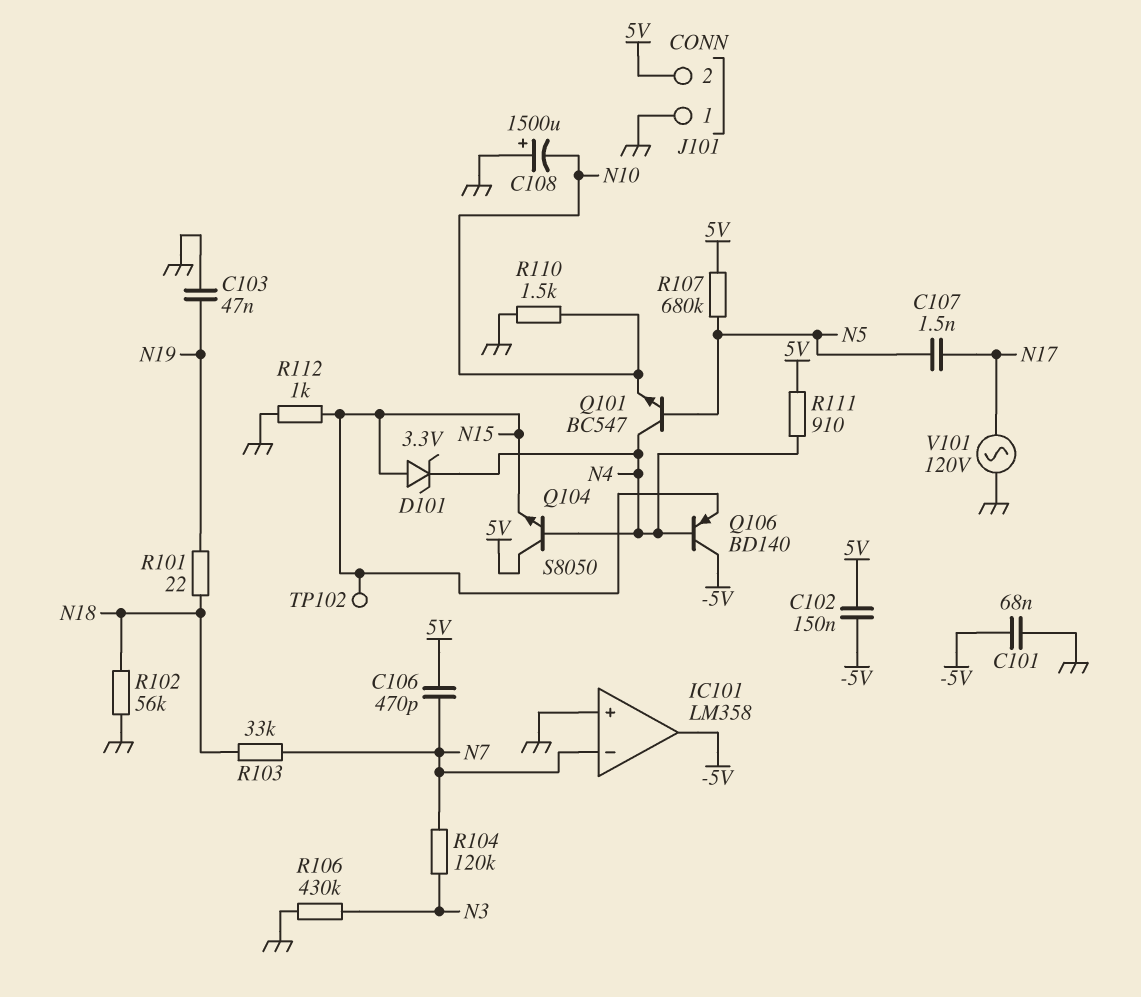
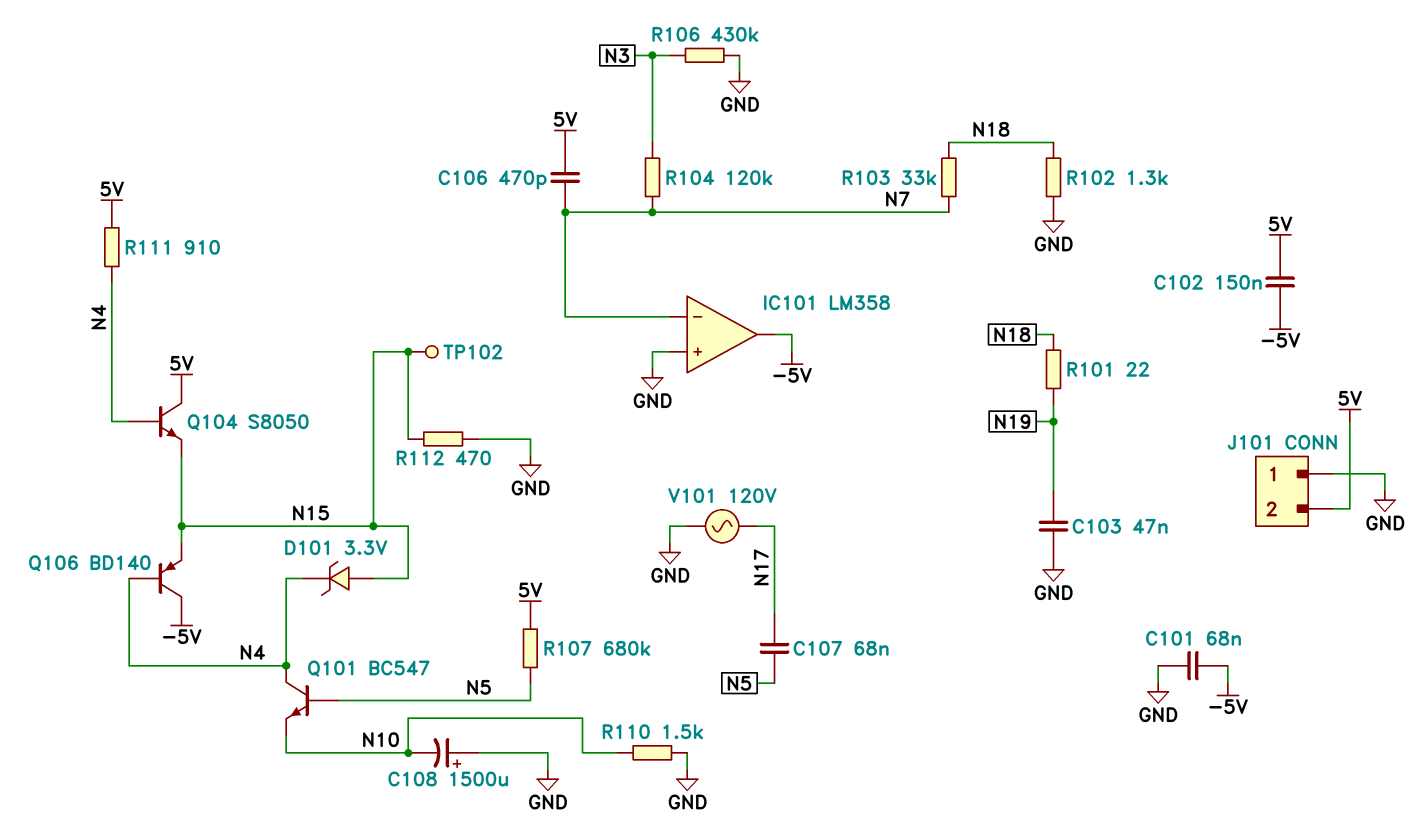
C107: 1.5nF (N5, N17) -> 68nF (N5, N17)
R102: 56k (GND, N18) -> 1.3k (GND, N18)
R112: 1k (GND, N15) -> 470 (GND, N15)

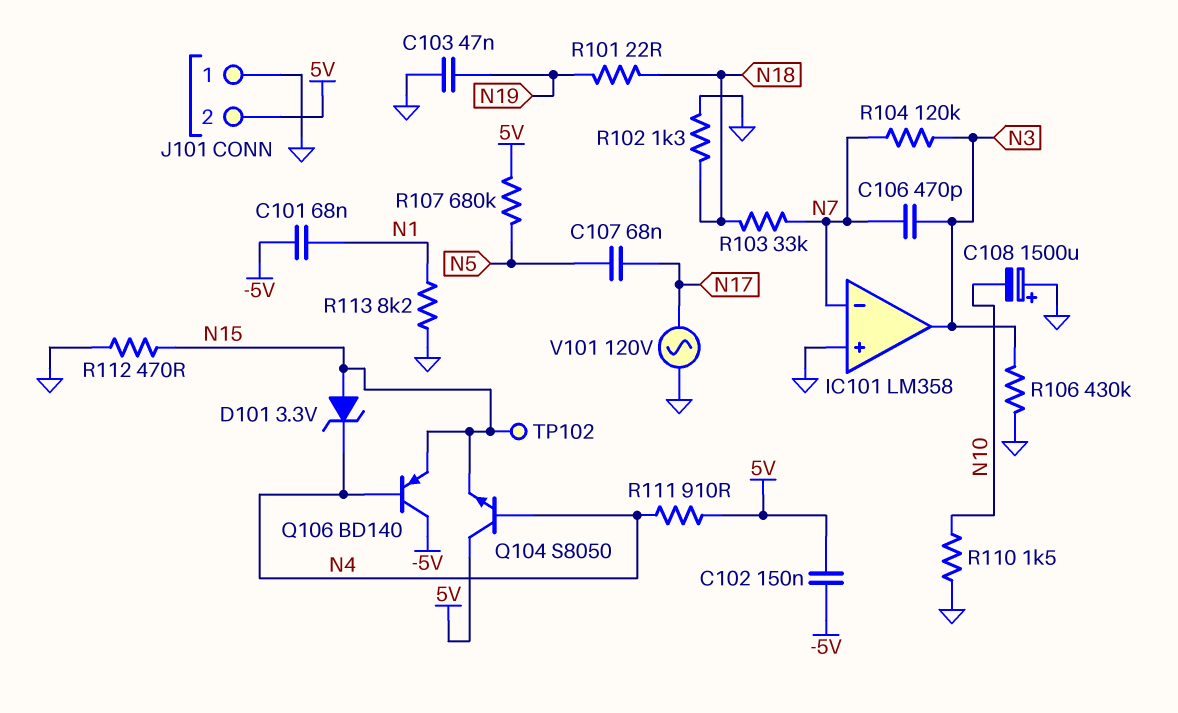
C101: 68nF (-5V, GND) -> 68nF (-5V, N1)
C106: 470pF (5V, N7) -> 470pF (N3, N7)
IC101 pin out: -5V -> N3
Q101: NPN BC547 (B N5, C N4, E N10) -> none
R113: none -> 8.2k (GND, N1)

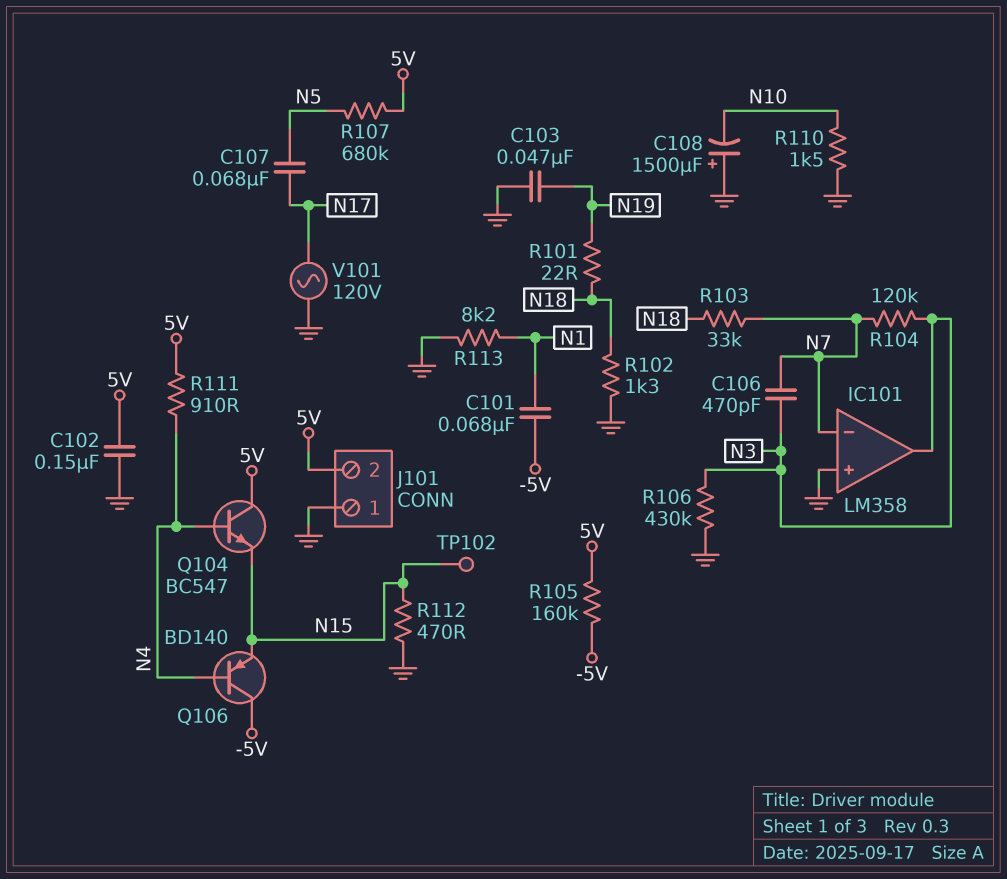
C102: 150nF (-5V, 5V) -> 150nF (5V, GND)
D101: zener 3.3V (A N15, K N4) -> none
Q104: NPN S8050 (B N4, C 5V, E N15) -> NPN BC547 (B N4, C 5V, E N15)
R105: none -> 160k (-5V, 5V)

